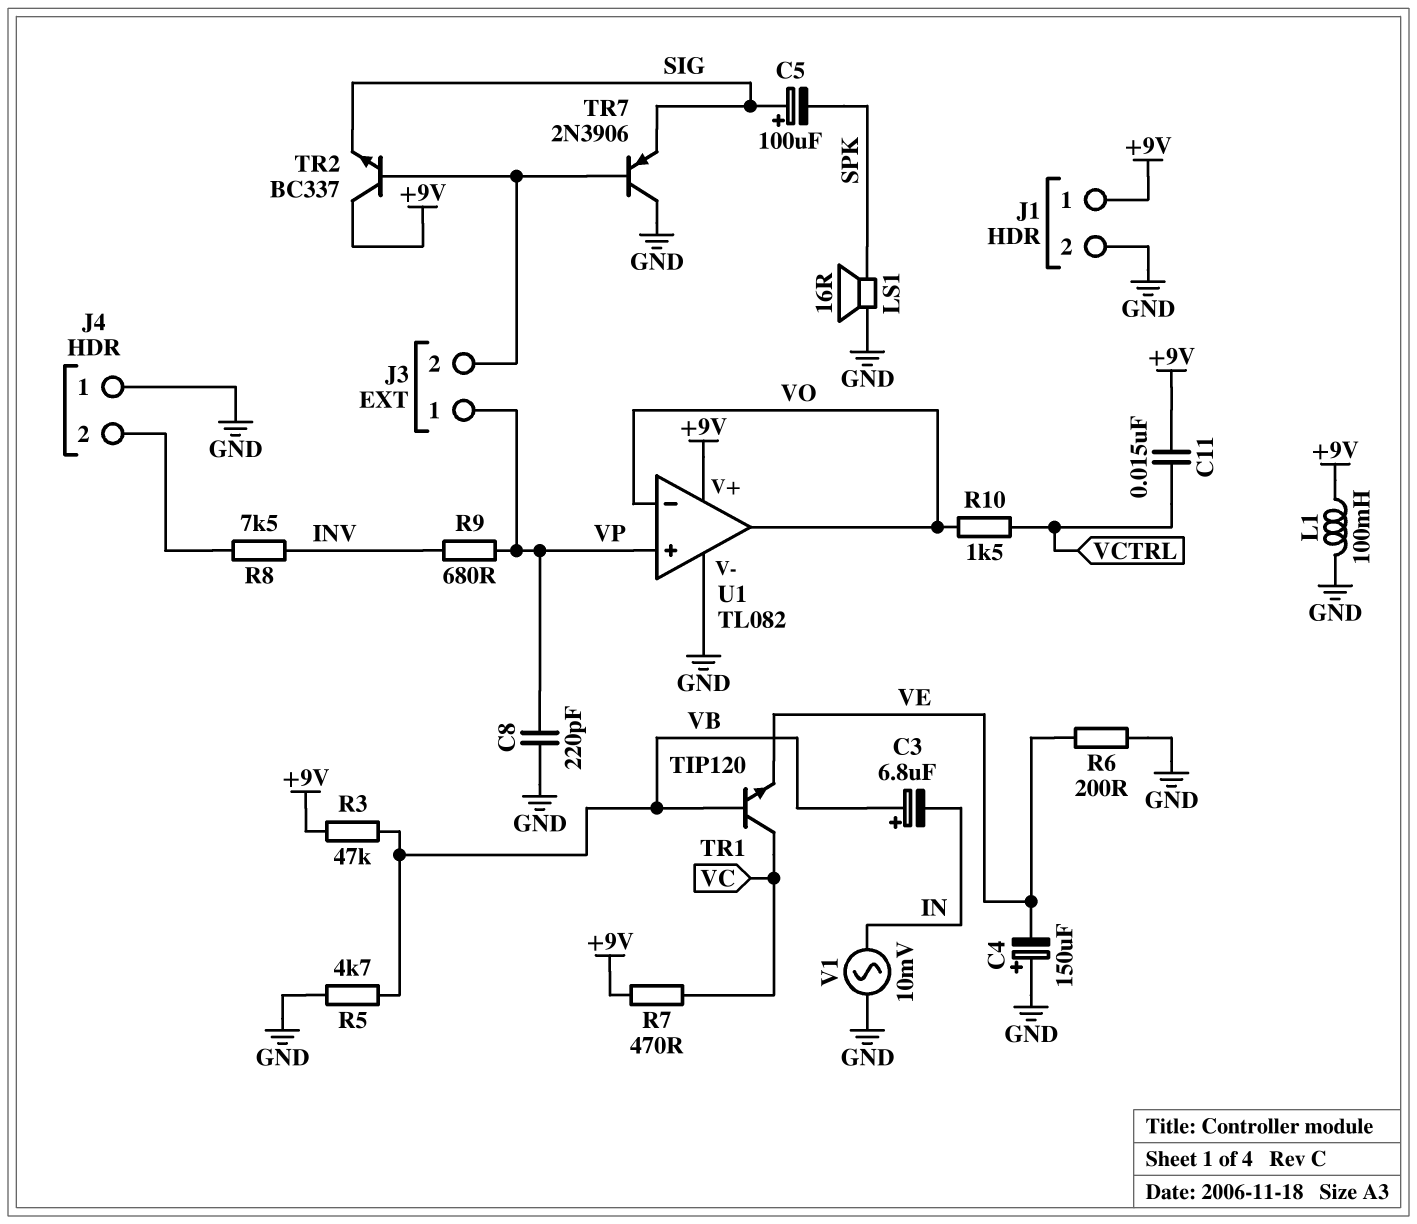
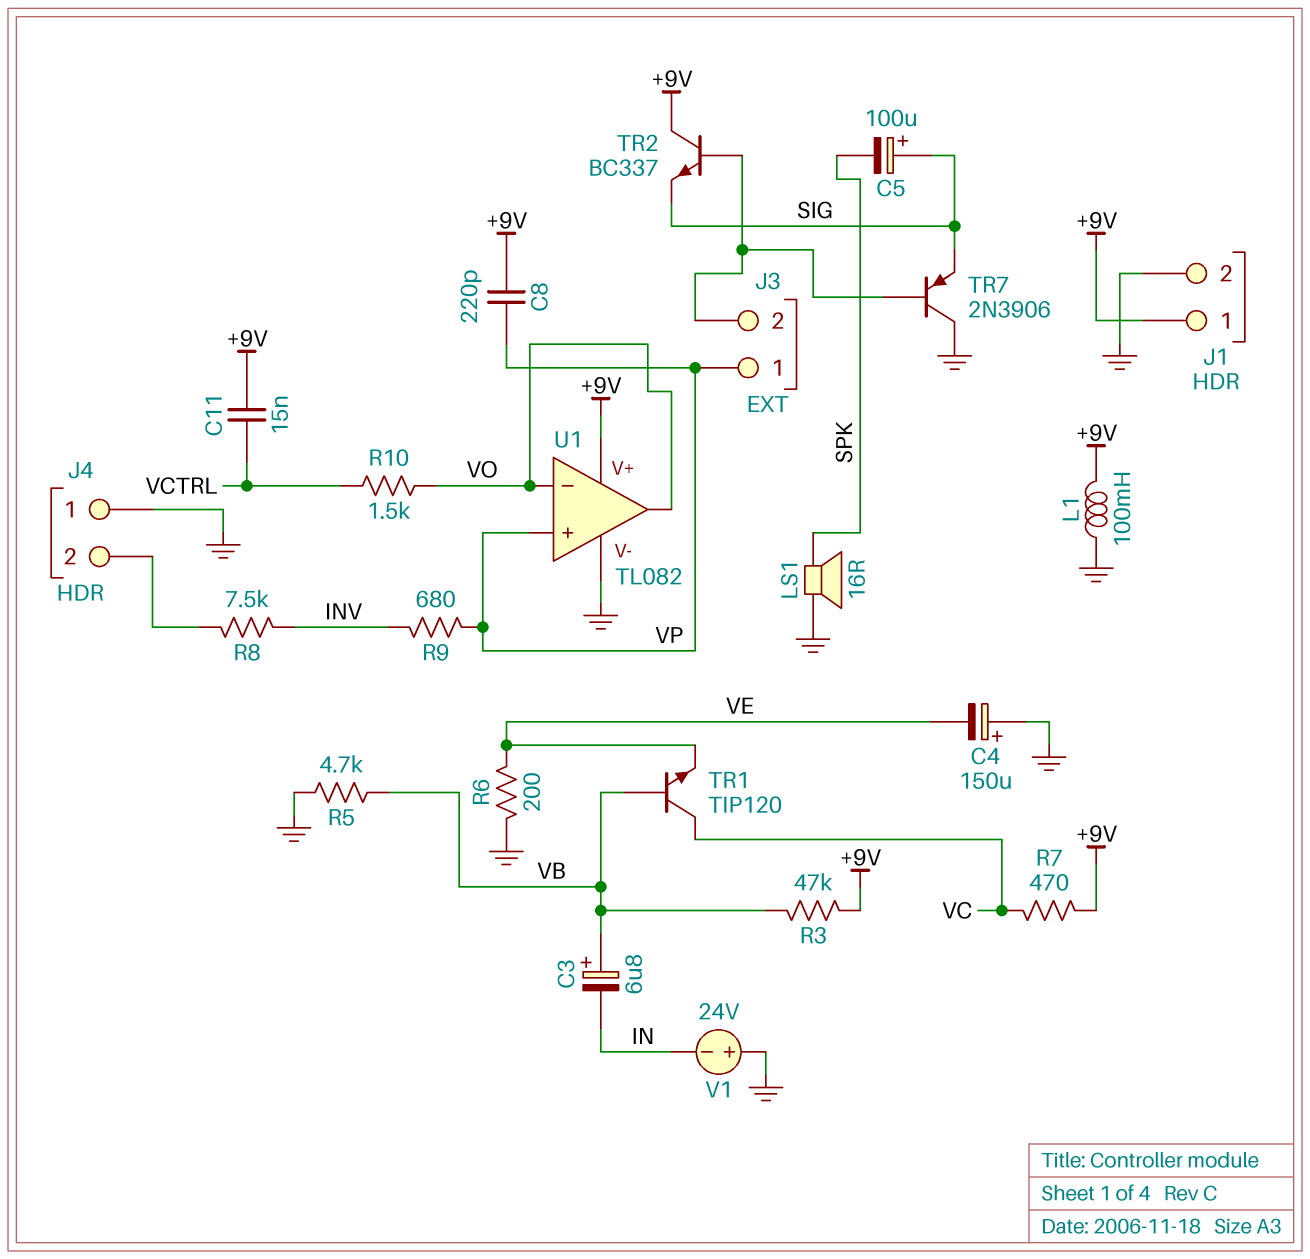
C8: 220pF (GND, VP) -> 220pF (+9V, VP)
V1: AC 10mV (GND, IN) -> 24V (plus GND, minus IN)

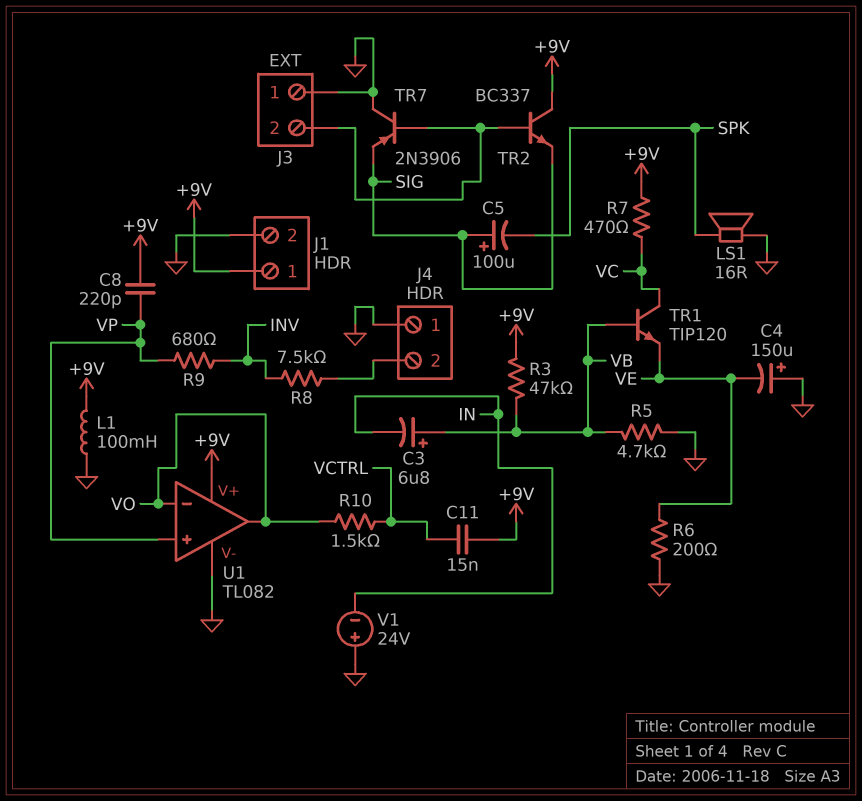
J3 pin 1: VP -> GND

